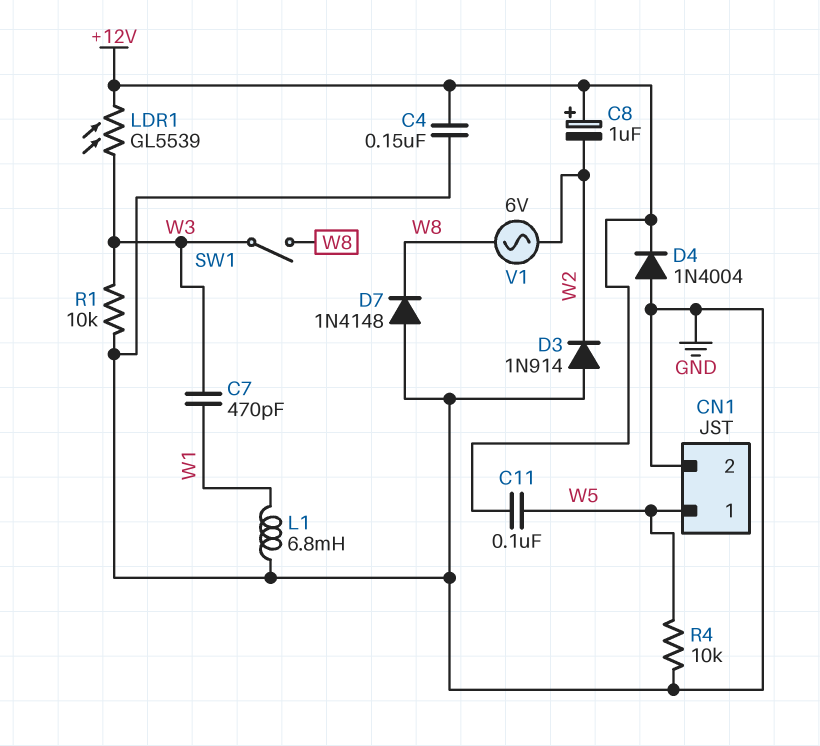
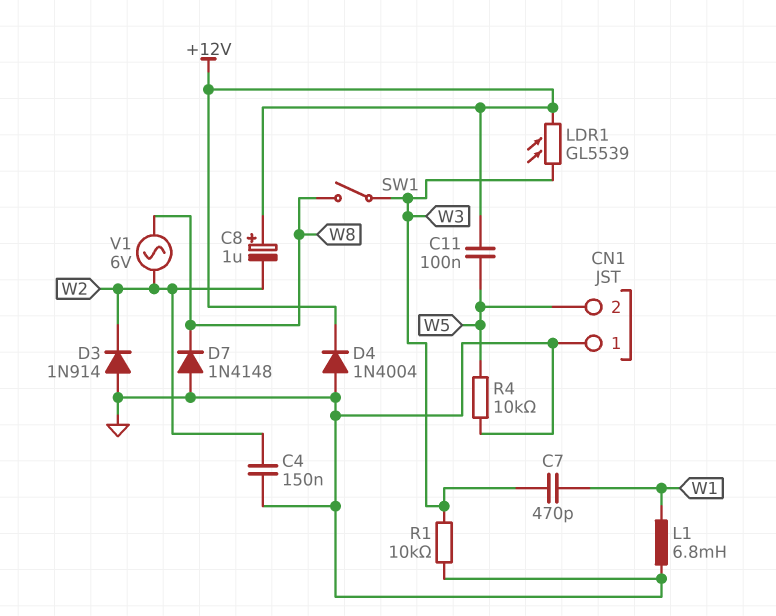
C4: 150nF (+12V, GND) -> 150nF (GND, W2)
CN1 pin 1: W5 -> GND
CN1 pin 2: GND -> W5

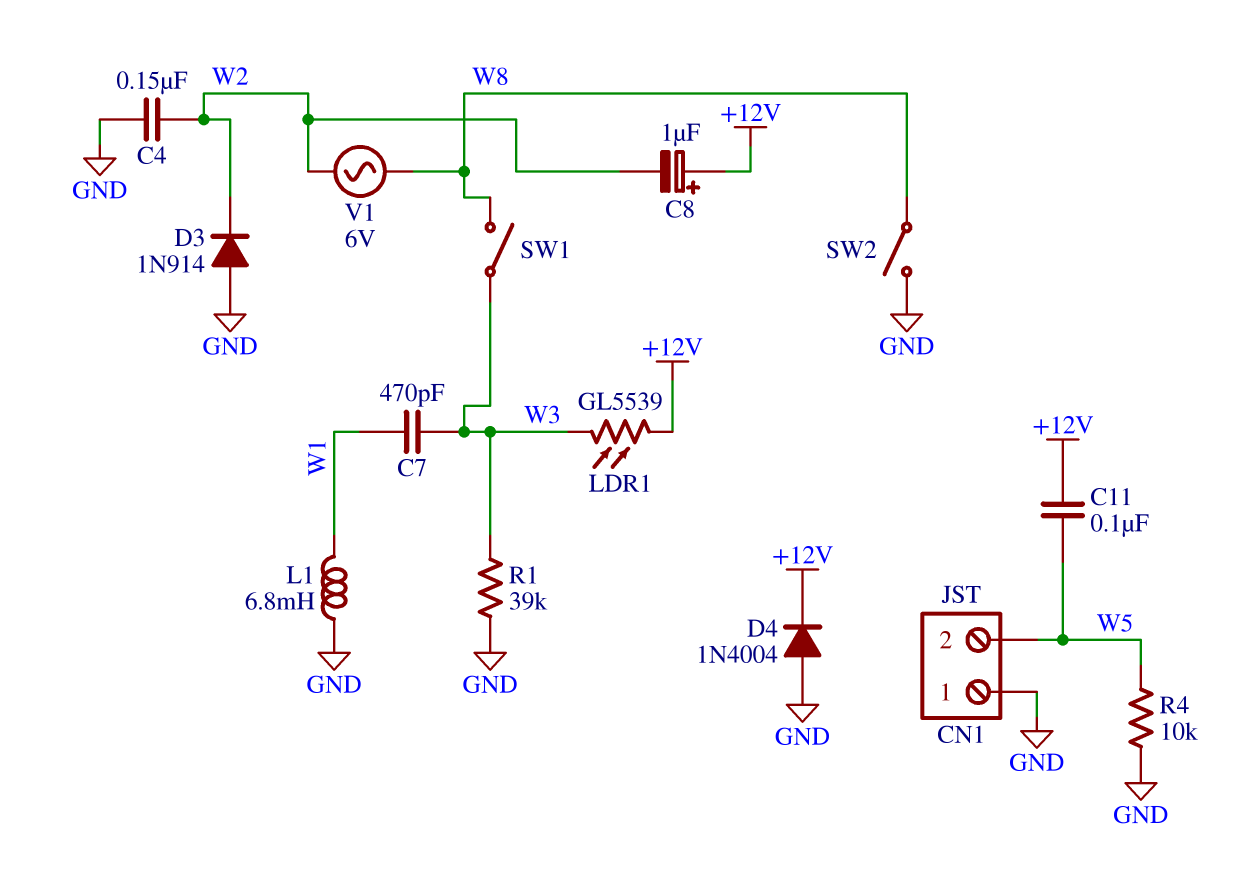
D7: diode 1N4148 (A GND, K W8) -> none
R1: 10k (GND, W3) -> 39k (GND, W3)
SW2: none -> switch (GND, W8)

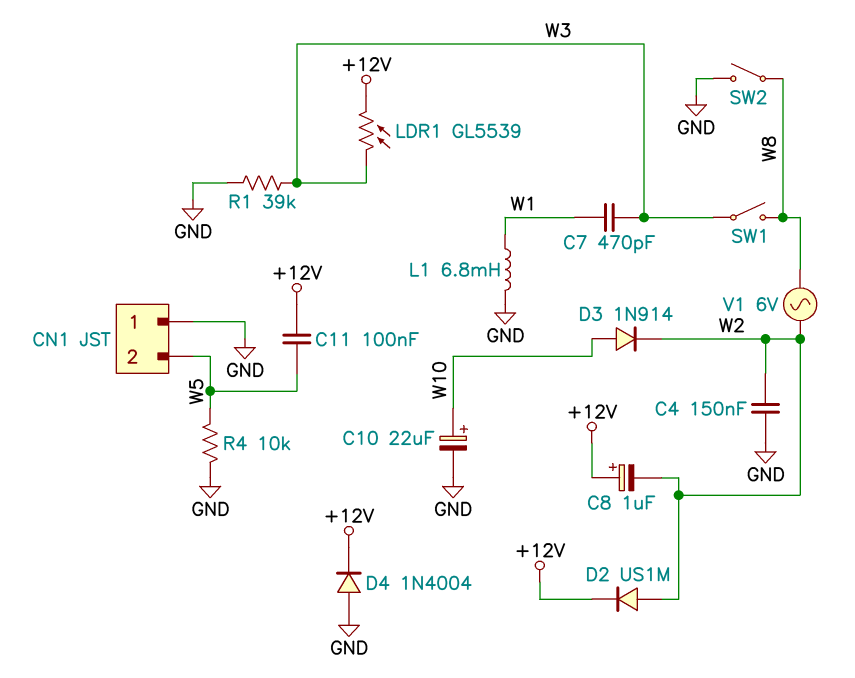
C10: none -> 22uF (plus W10, minus GND)
D2: none -> diode US1M (A W2, K +12V)
D3: diode 1N914 (A GND, K W2) -> diode 1N914 (A W10, K W2)

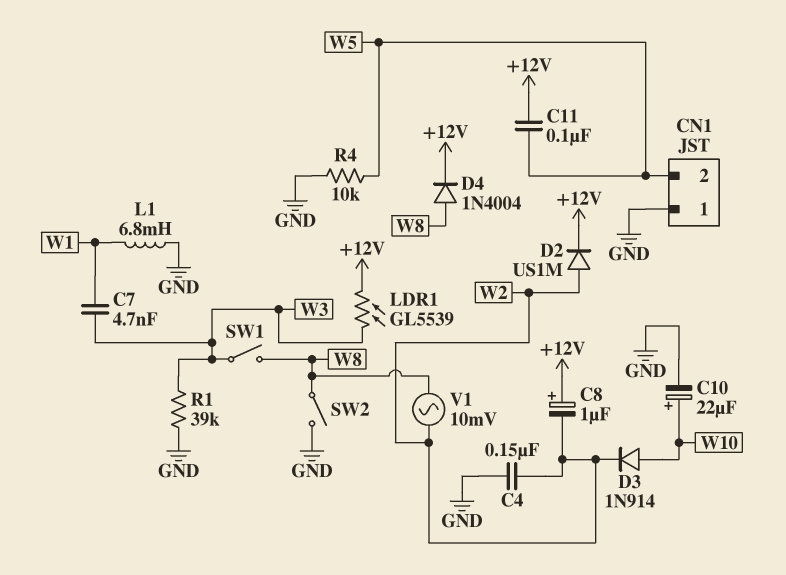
C7: 470pF (W1, W3) -> 4.7nF (W1, W3)
D4: diode 1N4004 (A GND, K +12V) -> diode 1N4004 (A W8, K +12V)
V1: AC 6V (W2, W8) -> AC 10mV (W2, W8)

